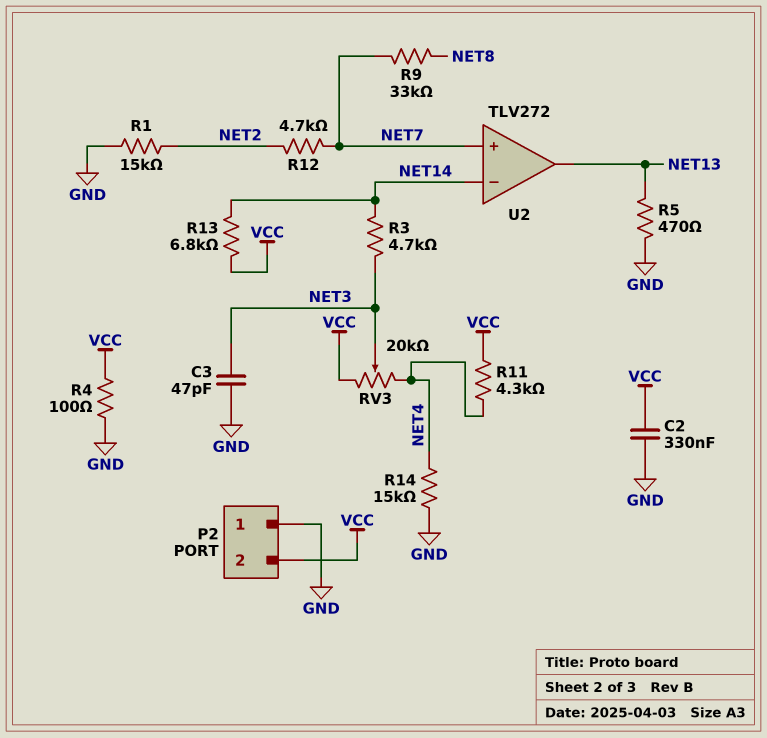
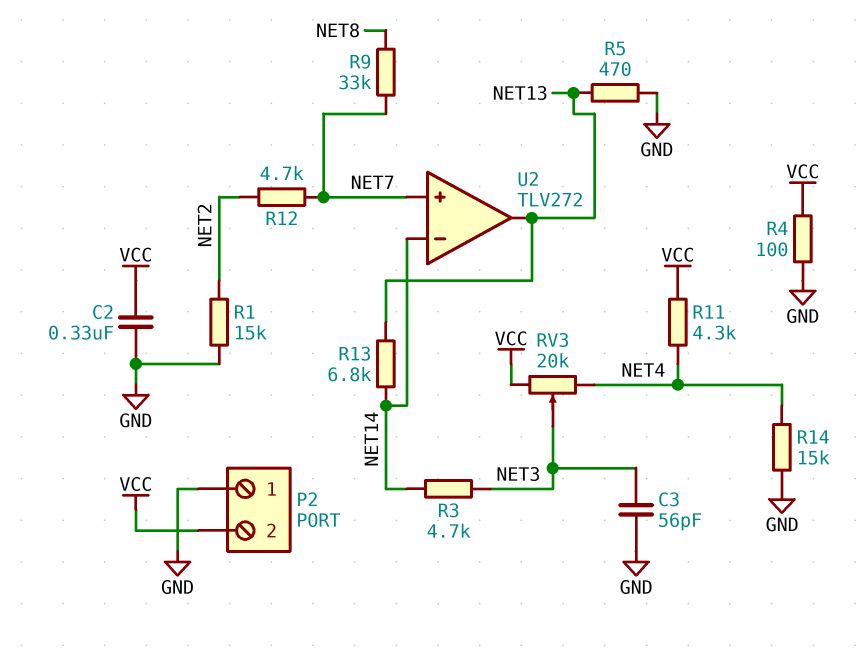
C3: 47pF (GND, NET3) -> 56pF (GND, NET3)
R13: 6.8k (NET14, VCC) -> 6.8k (NET13, NET14)

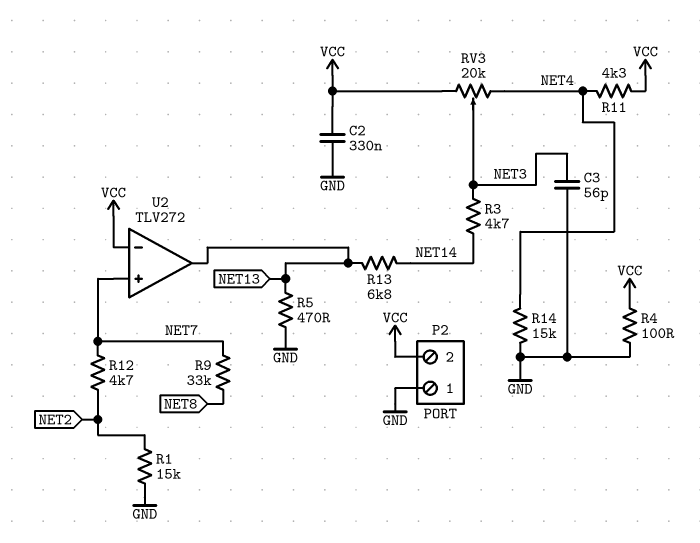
U2 pin in-: NET14 -> VCC

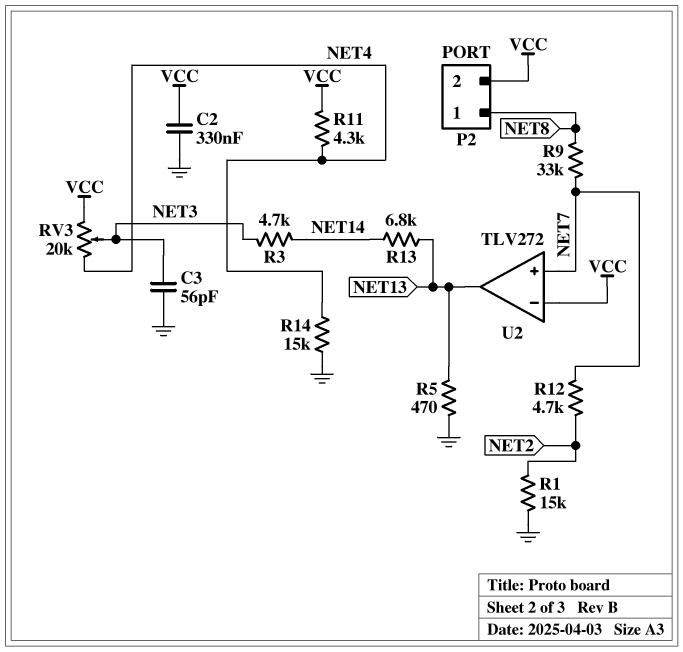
P2 pin 1: GND -> NET8
R4: 100 (GND, VCC) -> none

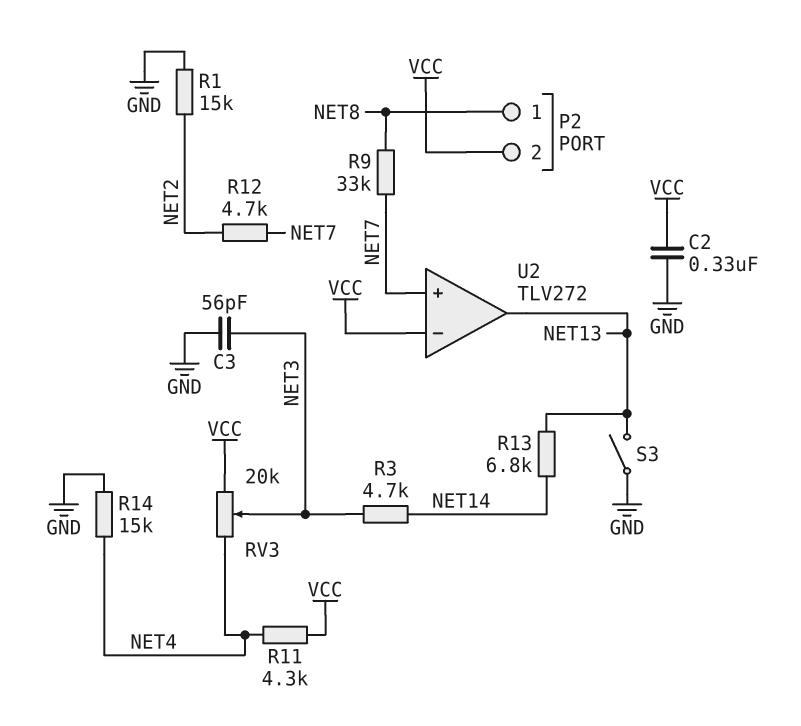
R5: 470 (GND, NET13) -> none
S3: none -> switch (GND, NET13)

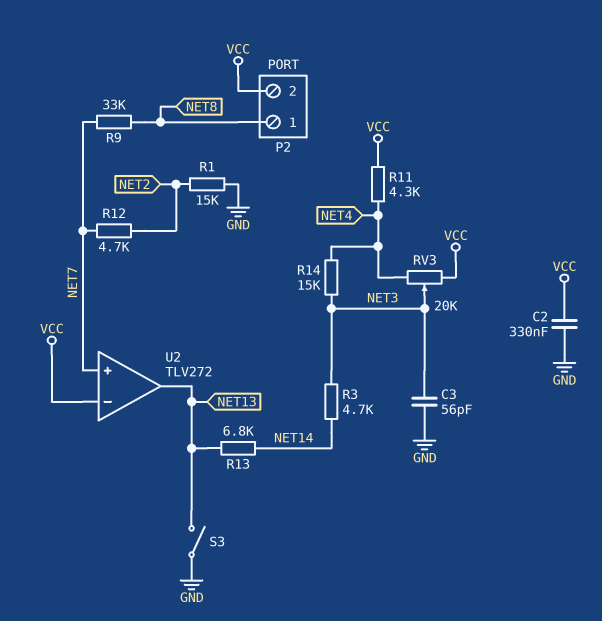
R14: 15k (GND, NET4) -> 15k (NET3, NET4)

